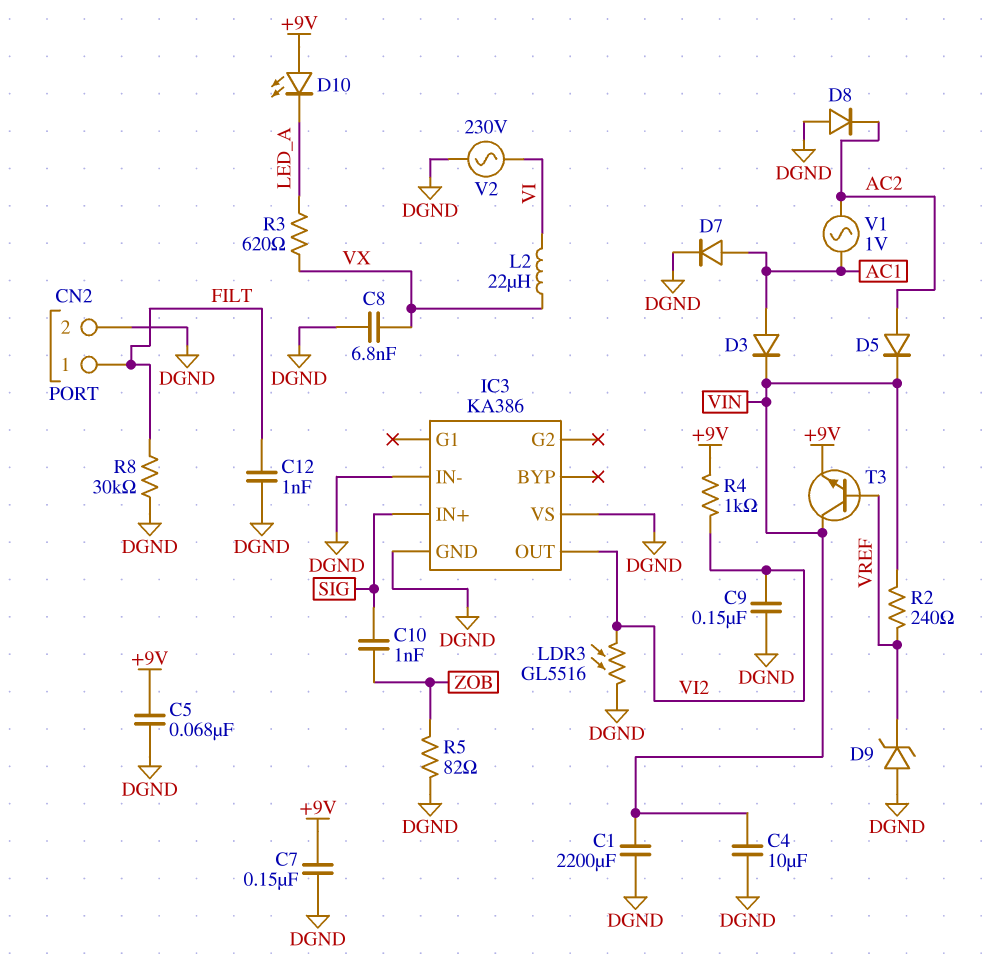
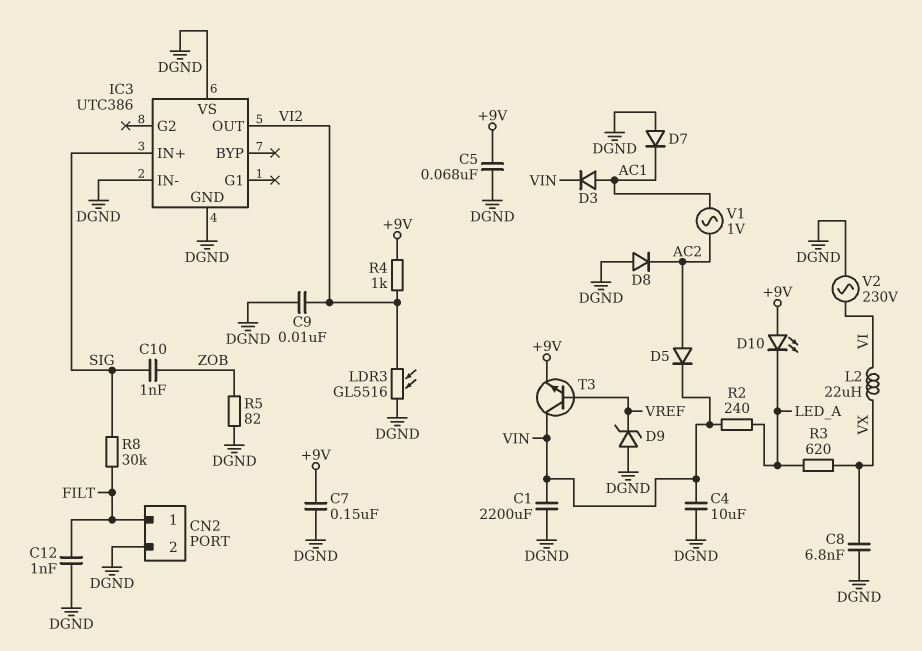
C9: 150nF (DGND, VI2) -> 10nF (DGND, VI2)
D7: diode (A AC1, K DGND) -> diode (A DGND, K AC1)
IC3: KA386 -> UTC386
R2: 240 (VIN, VREF) -> 240 (LED_A, VIN)
R8: 30k (DGND, FILT) -> 30k (FILT, SIG)

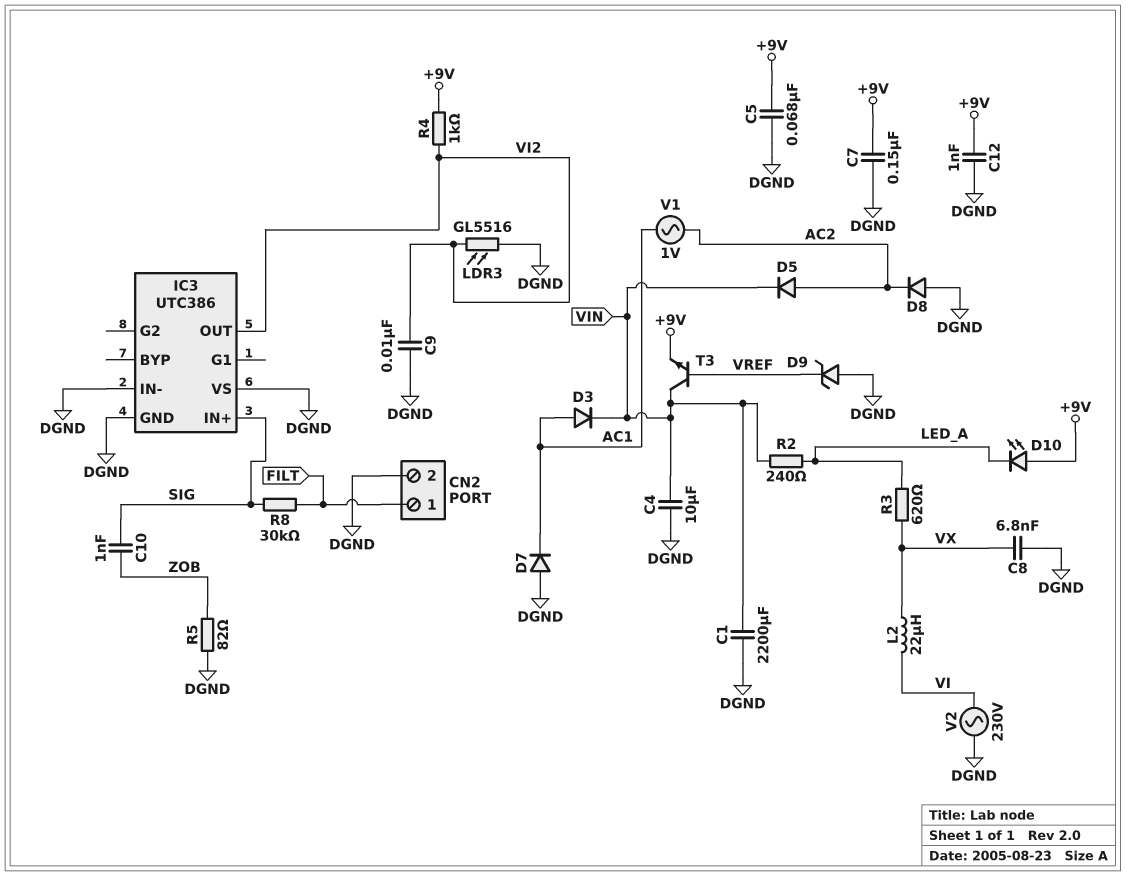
C12: 1nF (DGND, FILT) -> 1nF (+9V, DGND)

